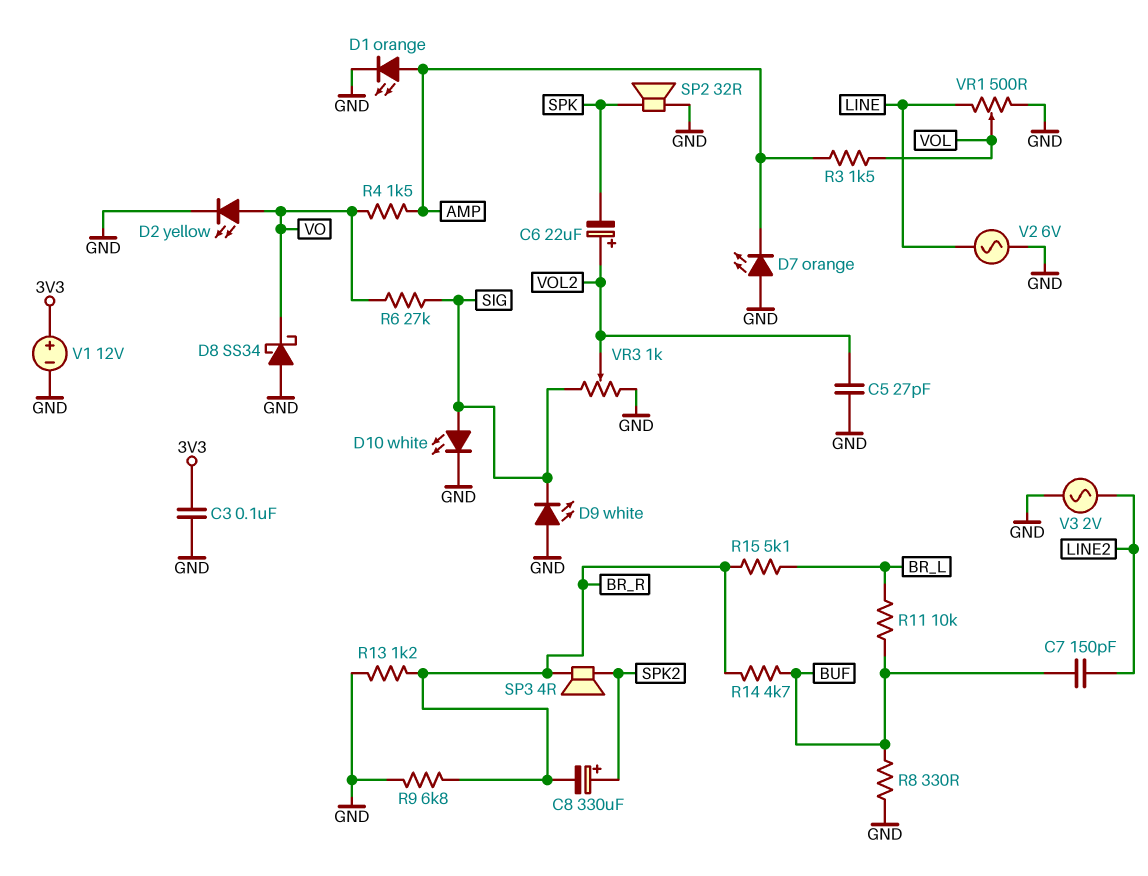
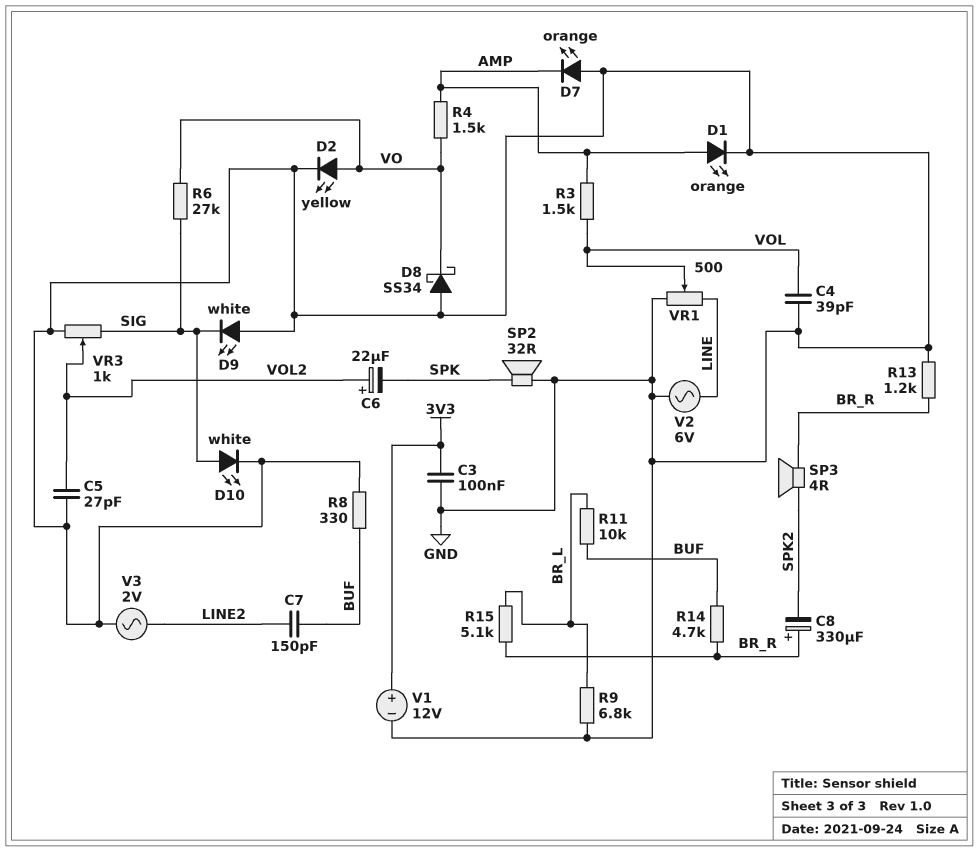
C4: none -> 39pF (GND, VOL)
C8: 330uF (plus SPK2, minus BR_R) -> 330uF (plus BR_R, minus SPK2)
R9: 6.8k (BR_R, GND) -> 6.8k (BR_L, GND)

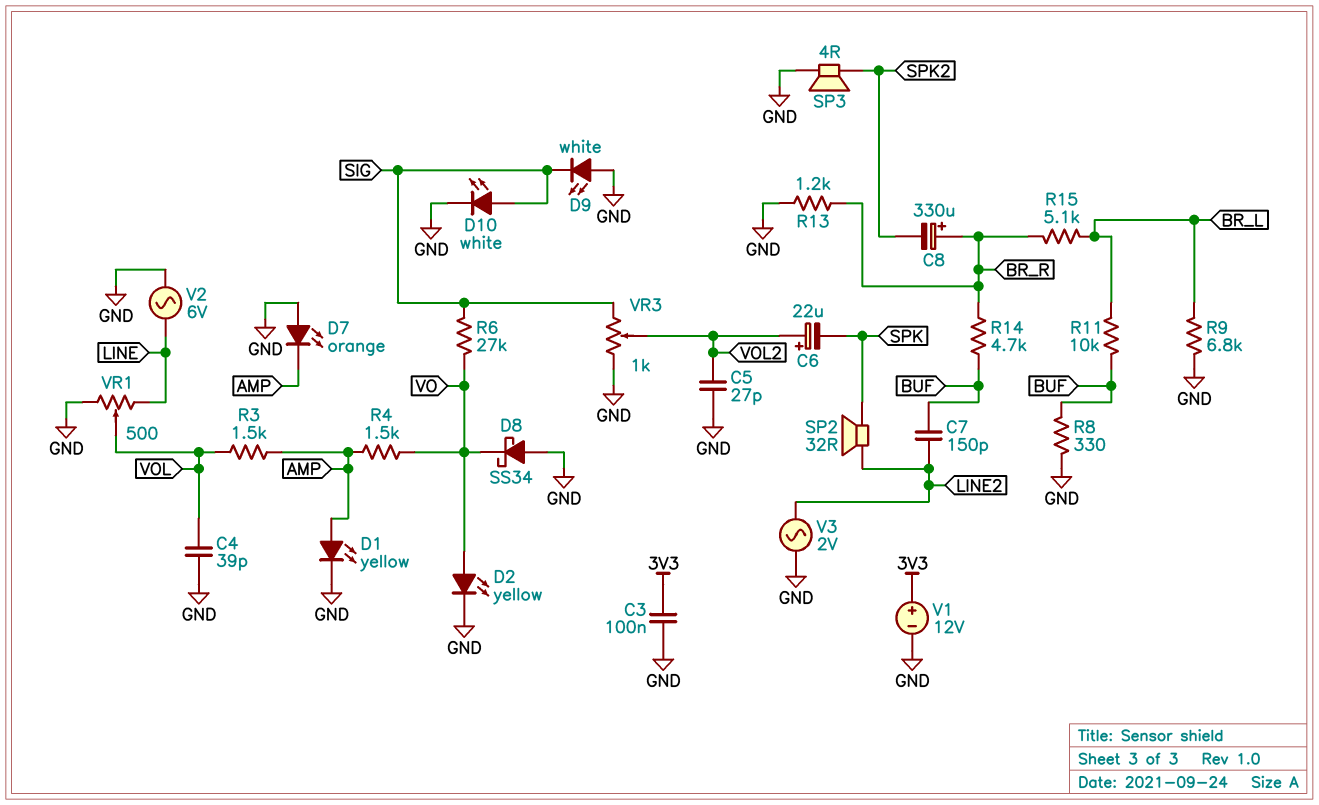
D1: LED orange (A AMP, K GND) -> LED yellow (A AMP, K GND)
SP2: speaker 32R (GND, SPK) -> speaker 32R (LINE2, SPK)
SP3: speaker 4R (BR_R, SPK2) -> speaker 4R (GND, SPK2)

